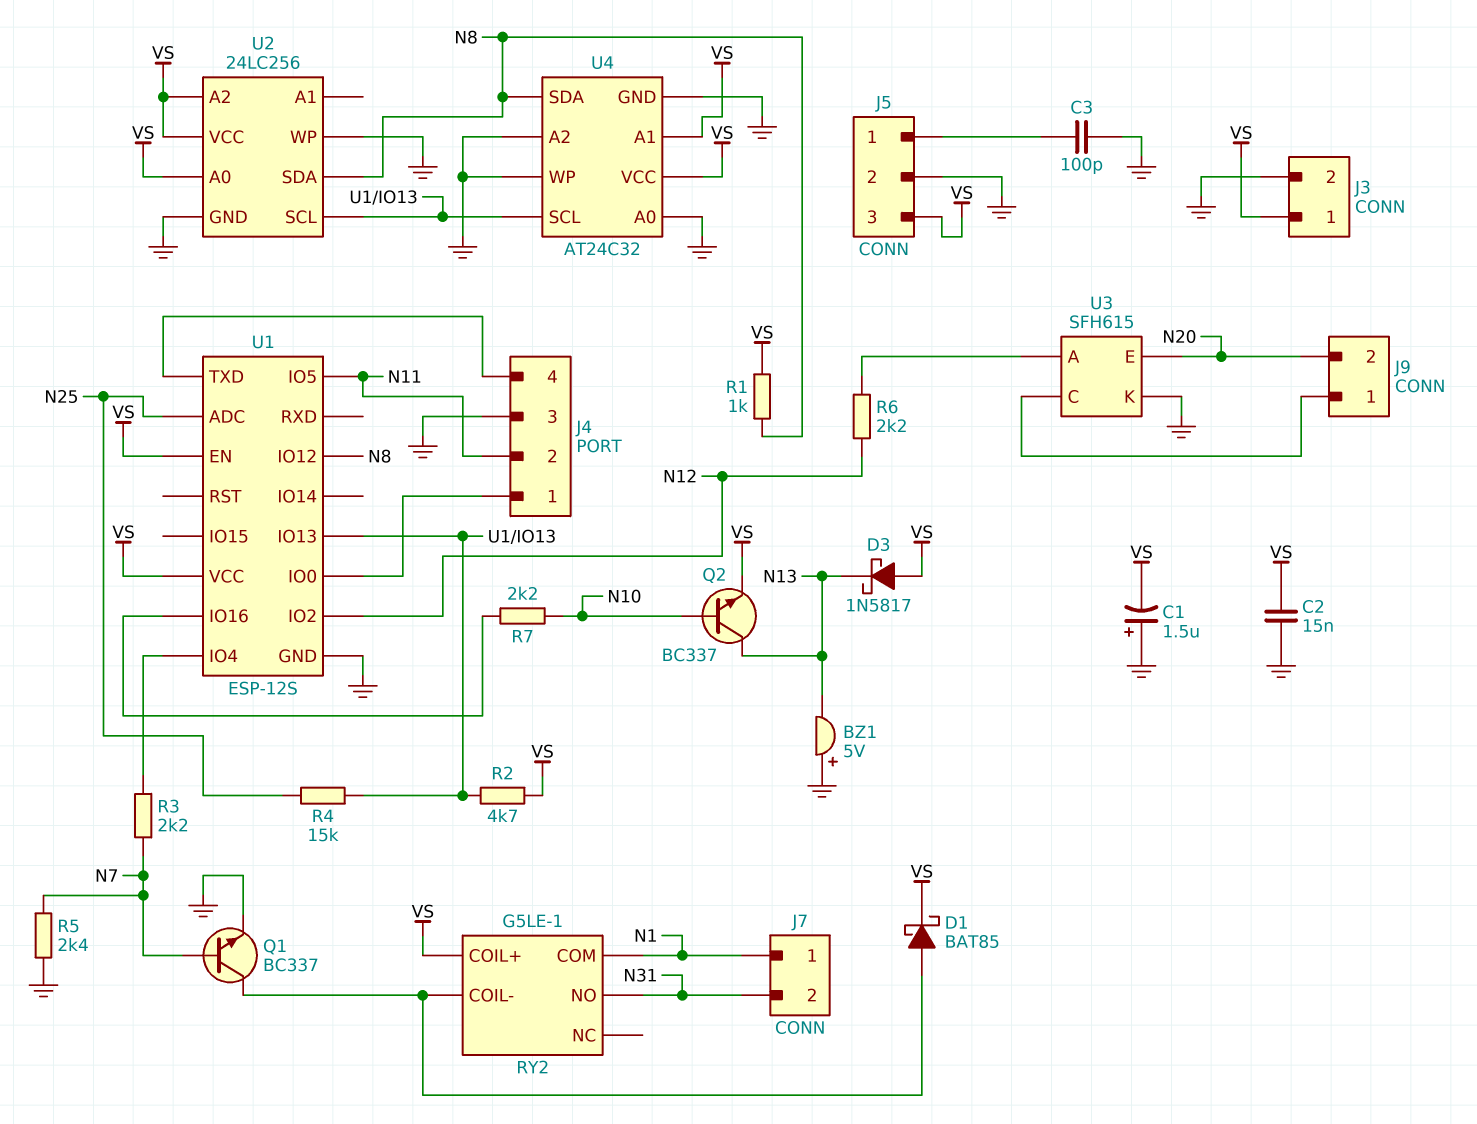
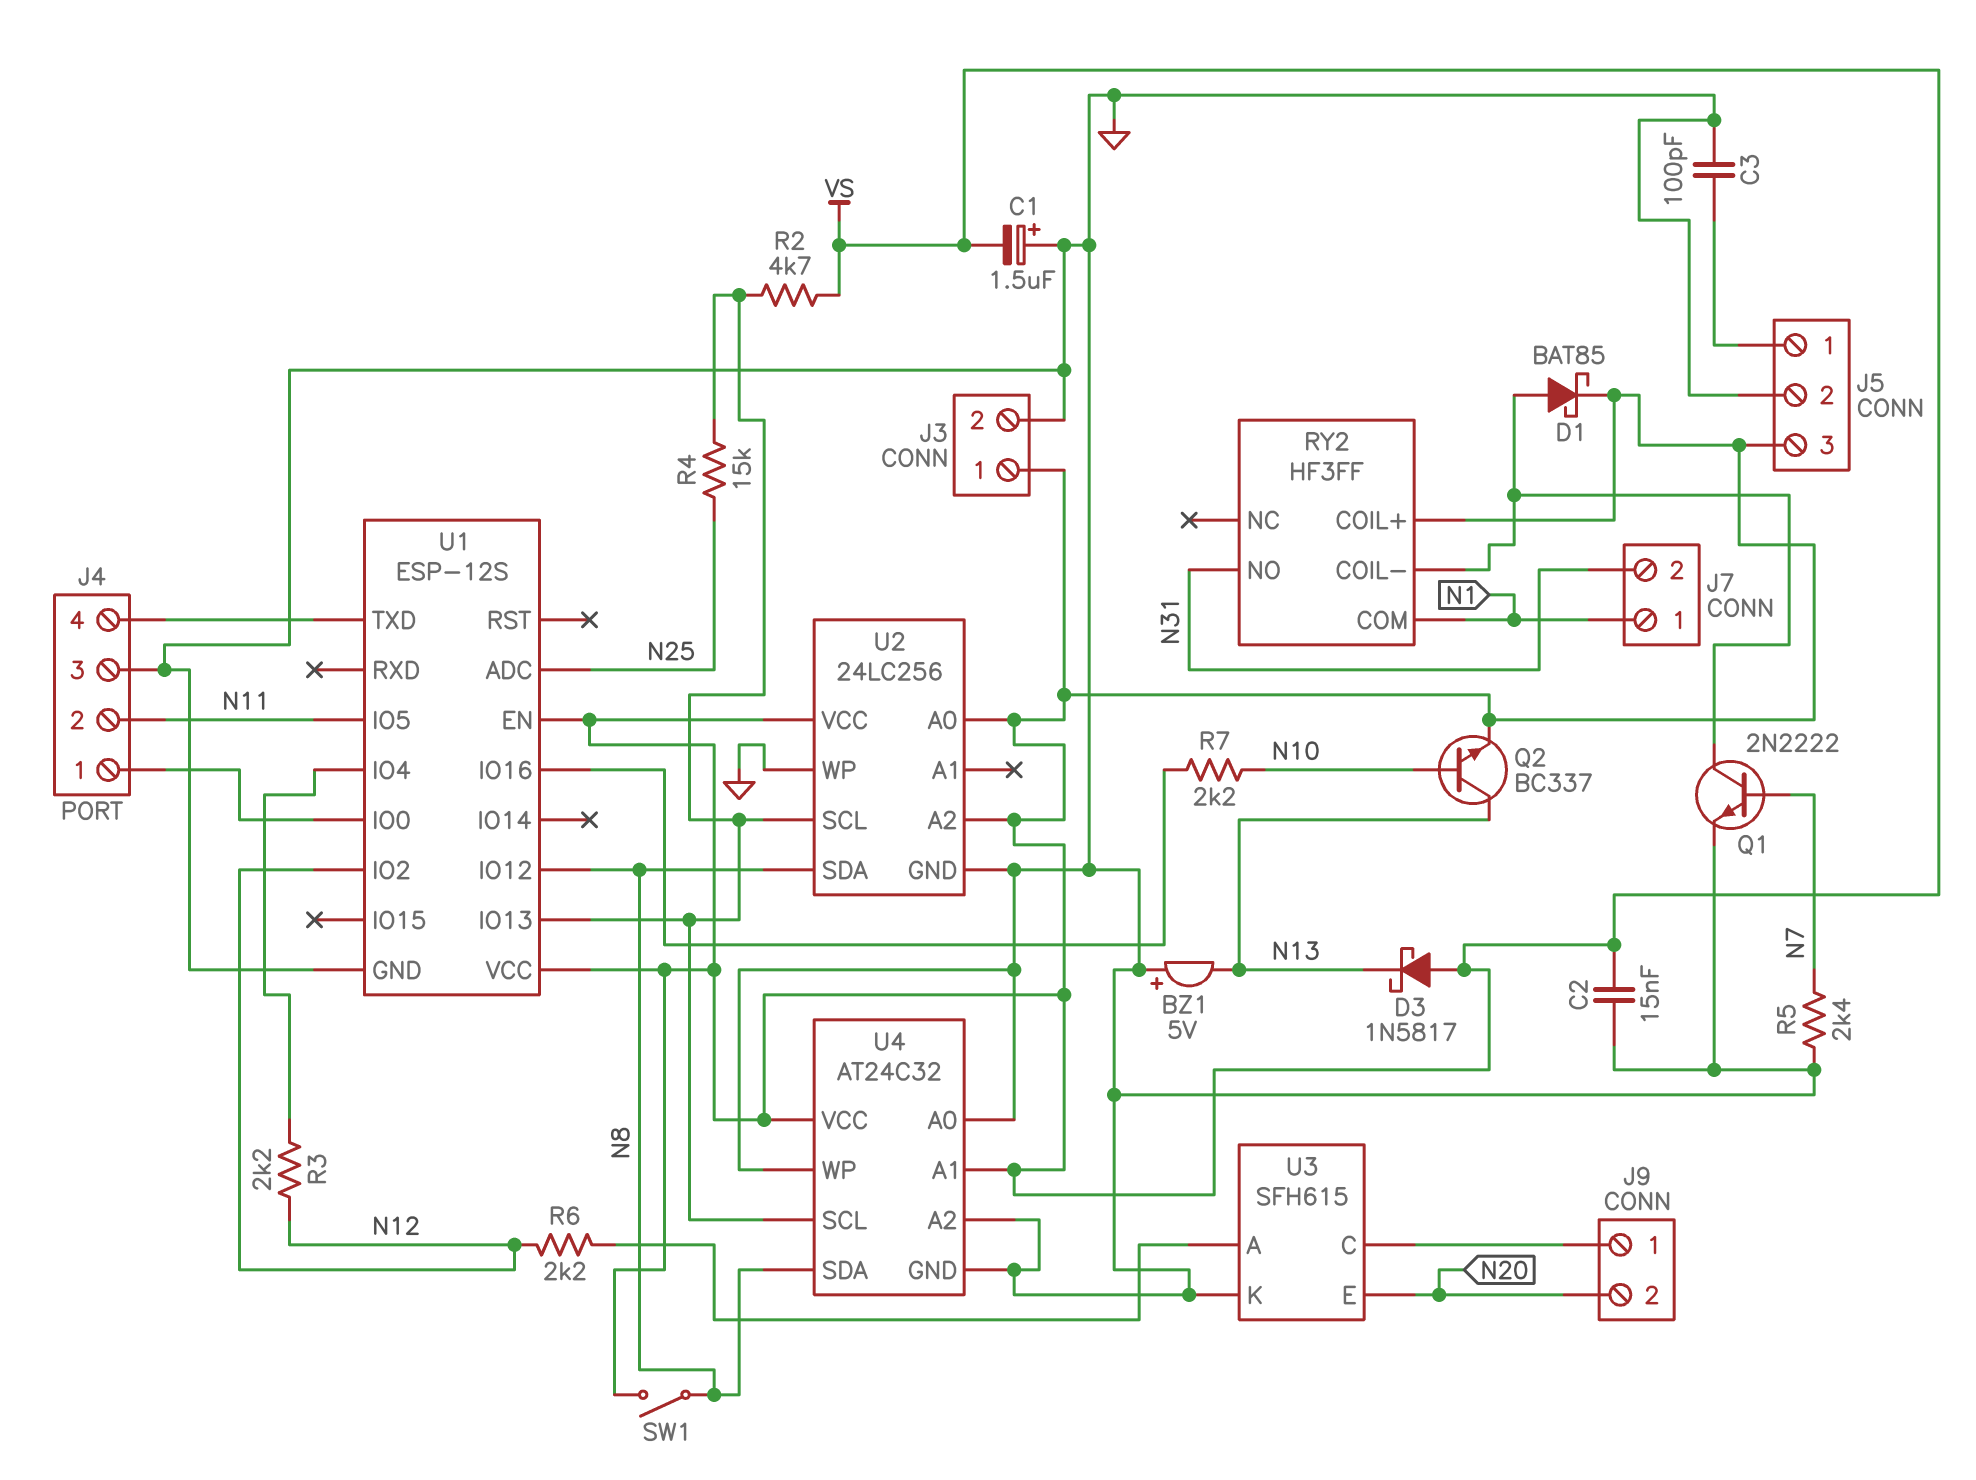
Q1: NPN BC337 (B N7, C RY2/COIL-, E GND) -> NPN 2N2222 (B N7, C RY2/COIL-, E GND)
R1: 1k (N8, VS) -> none
R3: 2.2k (N7, U1/IO4) -> 2.2k (N12, U1/IO4)
RY2: G5LE-1 -> HF3FF
SW1: none -> switch (N8, VS)

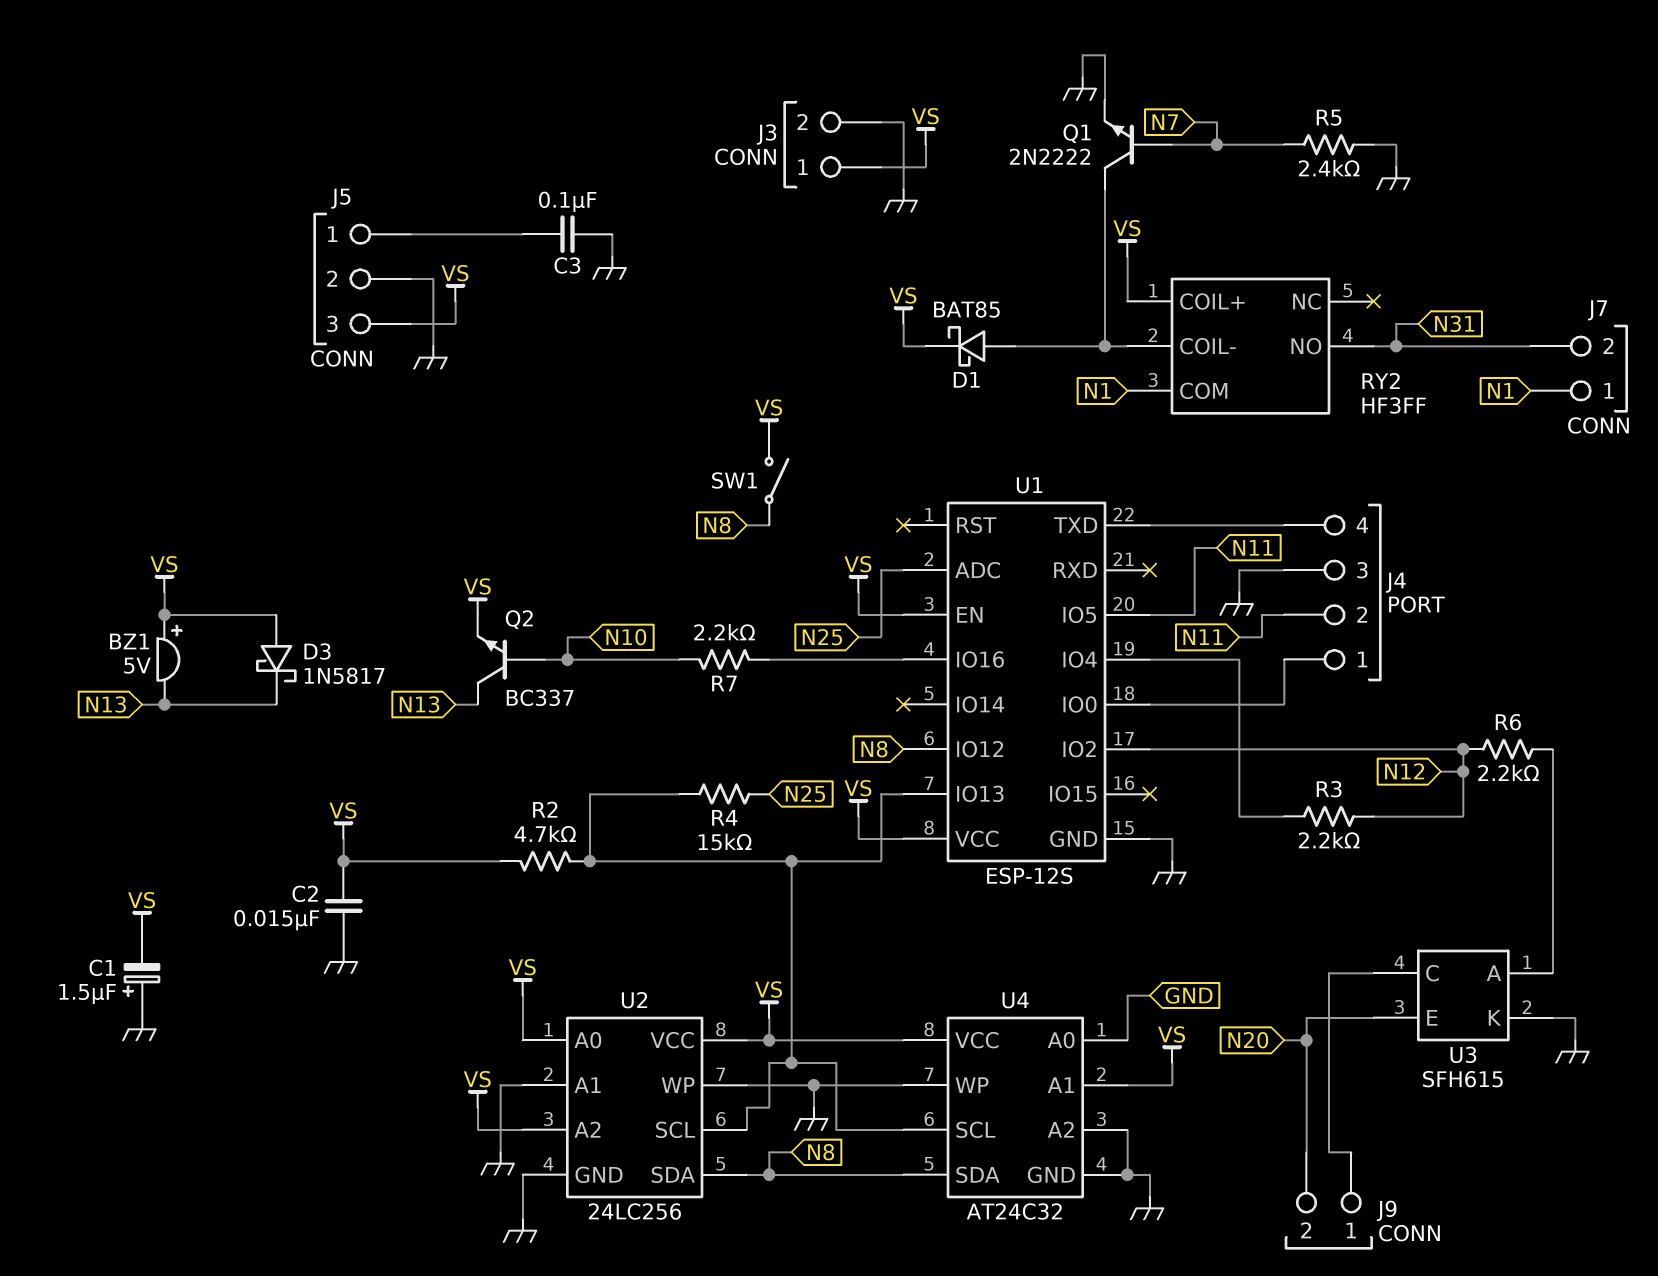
BZ1: buzzer 5V (plus GND, minus N13) -> buzzer 5V (plus VS, minus N13)
C3: 100pF (GND, J5/1) -> 100nF (GND, J5/1)
U2 pin A1: none -> GND

